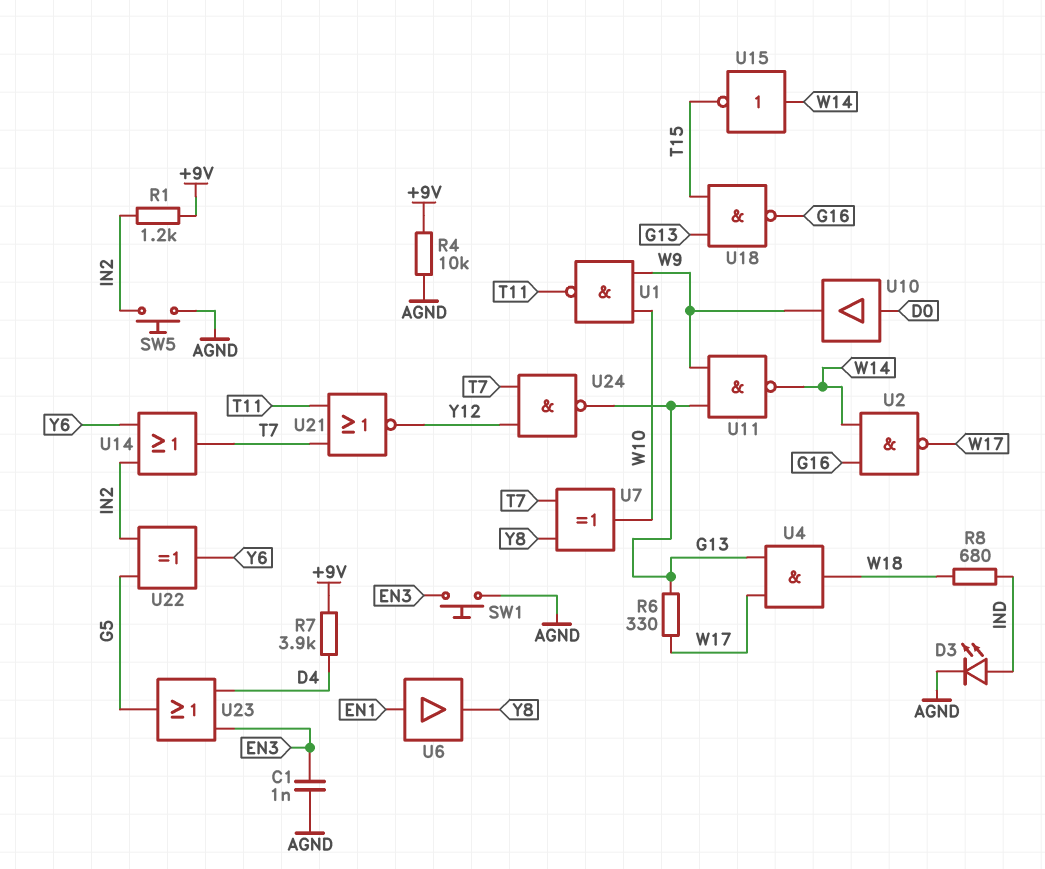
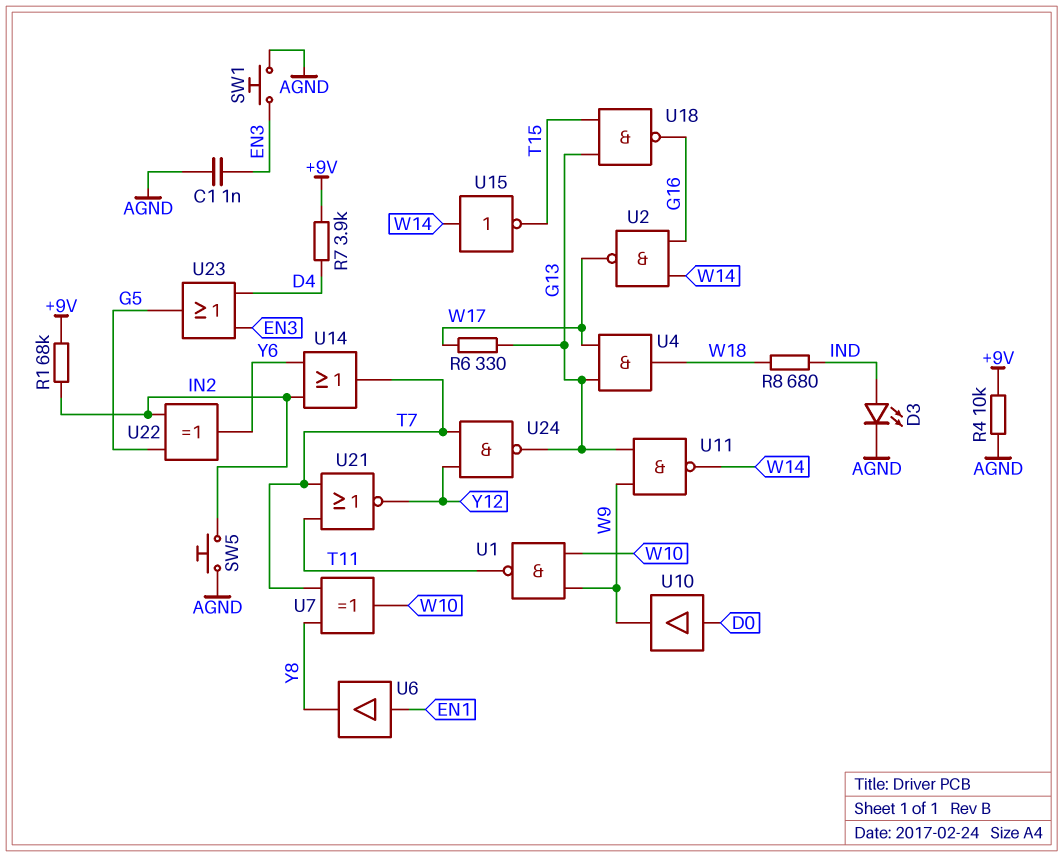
R1: 1.2k (+9V, IN2) -> 68k (+9V, IN2)

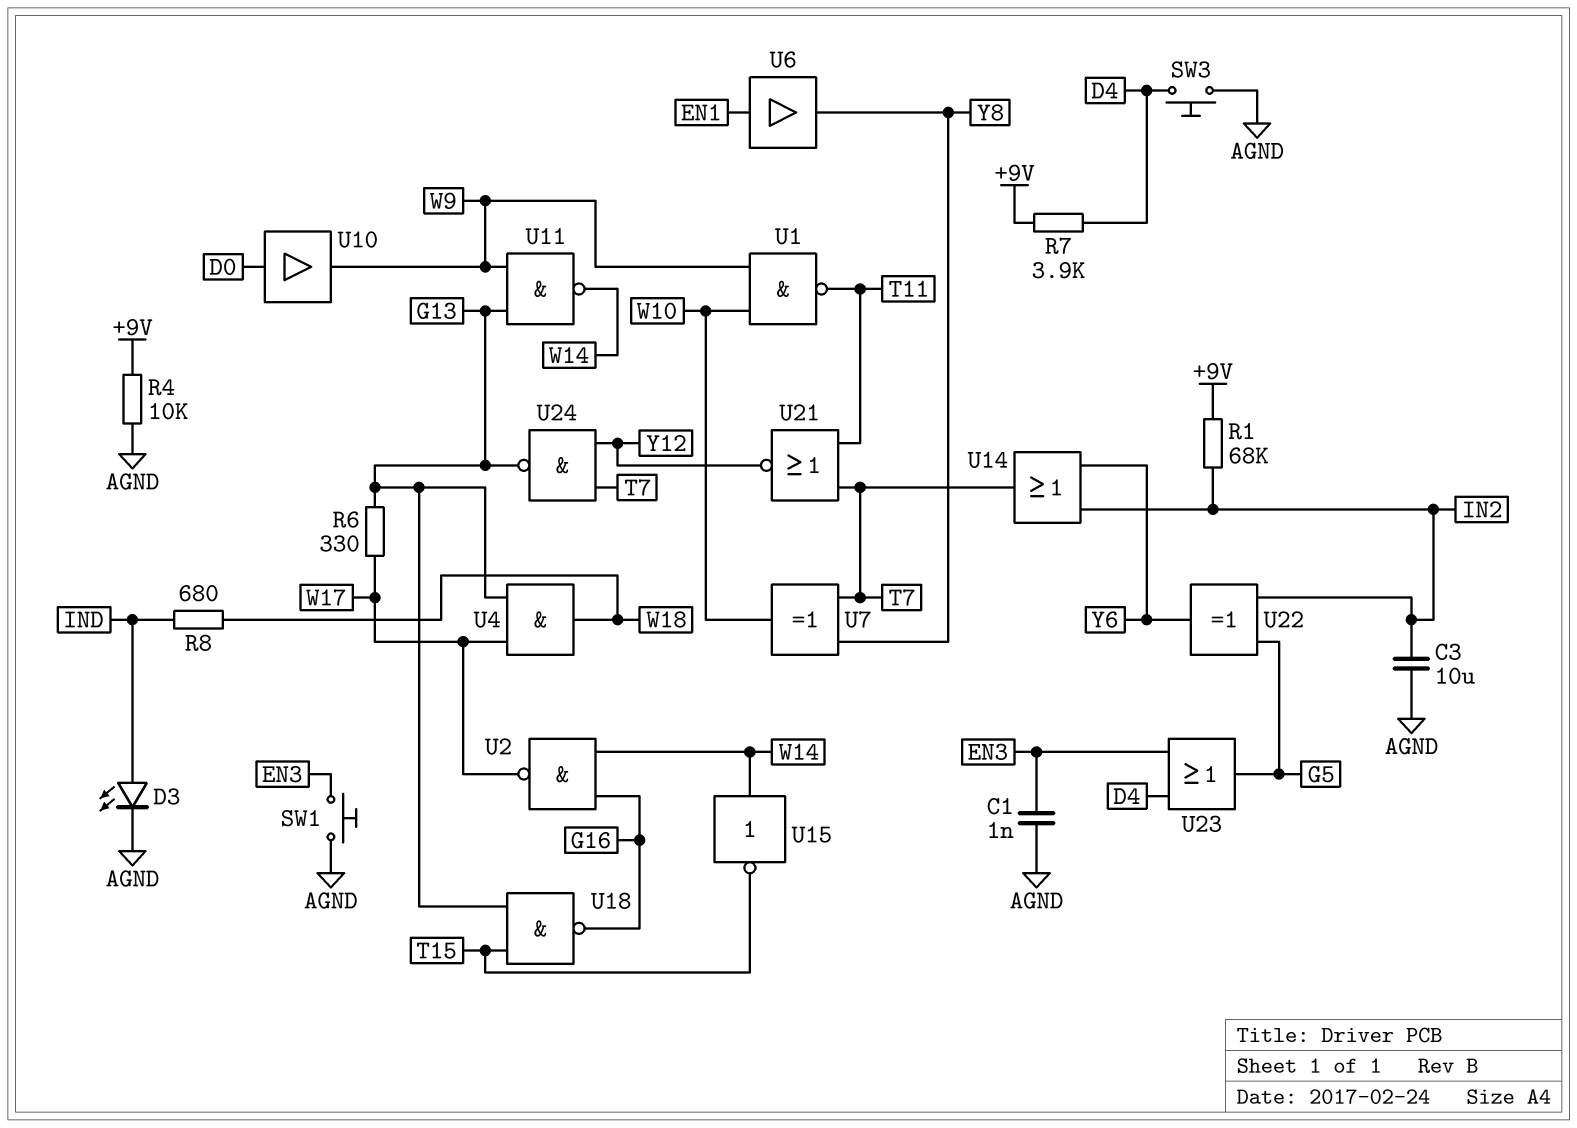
C3: none -> 10uF (AGND, IN2)
SW3: none -> button (AGND, D4)
SW5: button (AGND, IN2) -> none

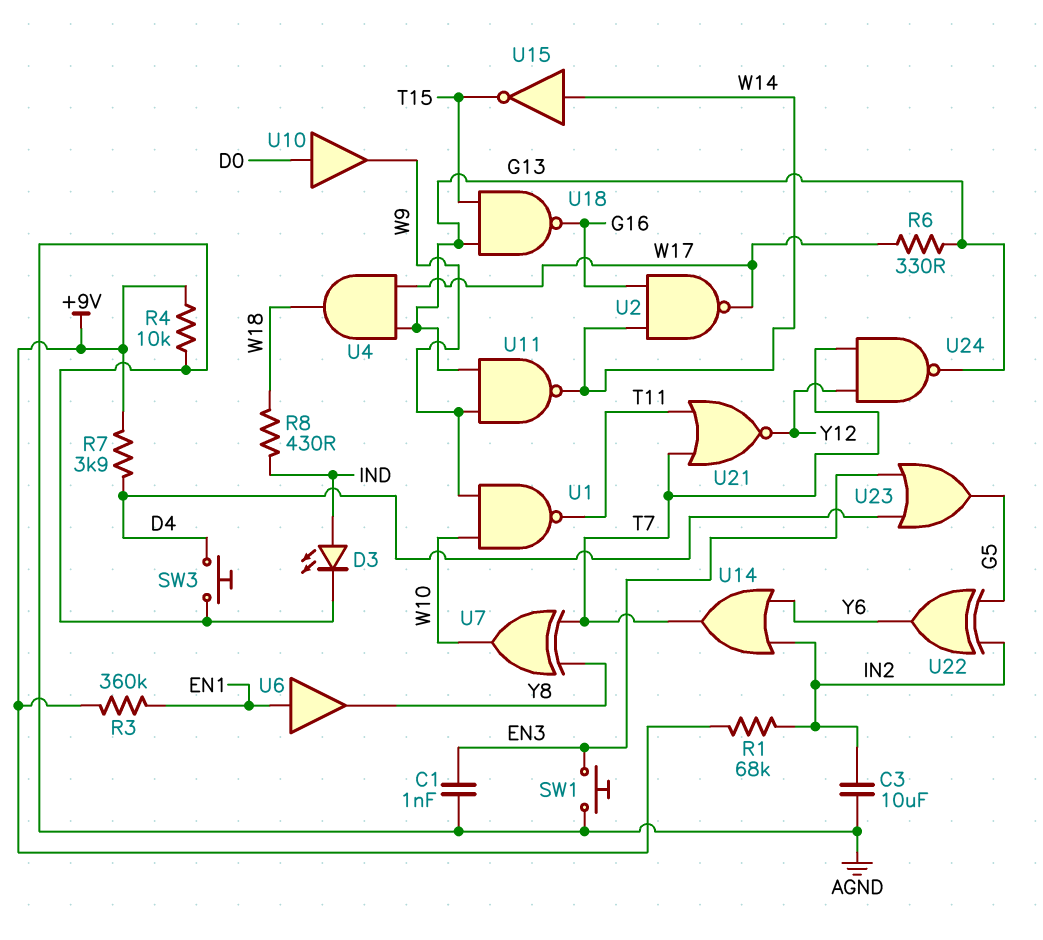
R3: none -> 360k (+9V, EN1)
R8: 680 (IND, W18) -> 430 (IND, W18)

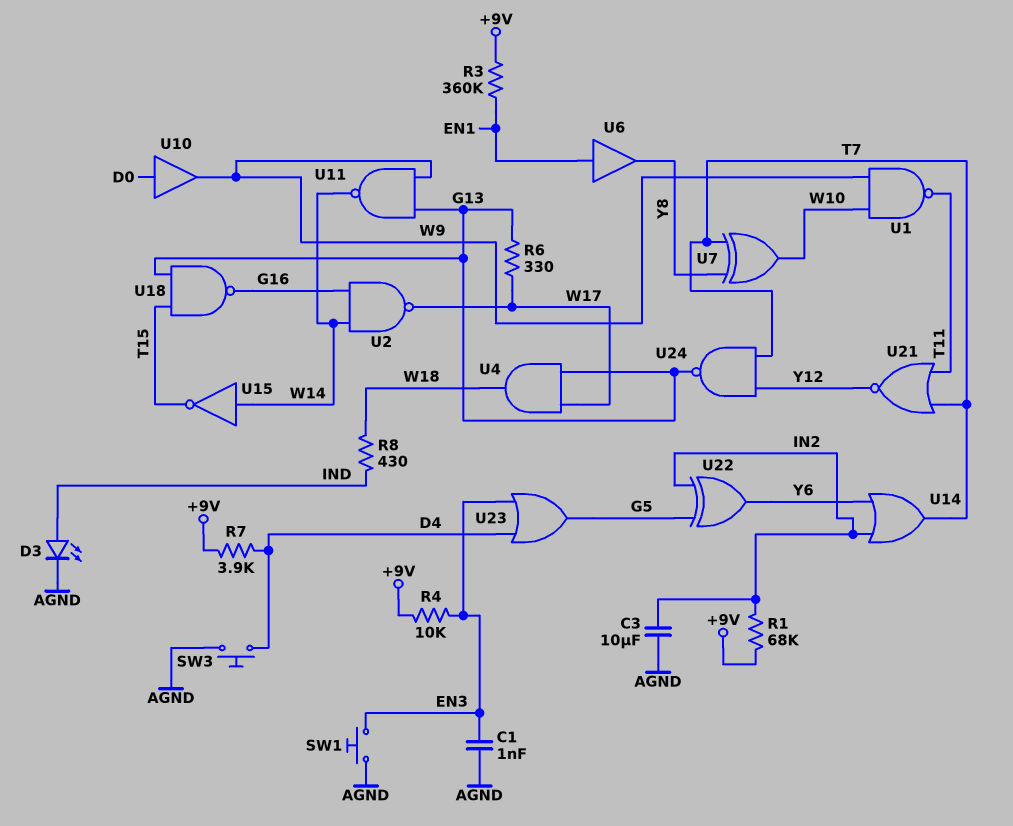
R4: 10k (+9V, AGND) -> 10k (+9V, EN3)

